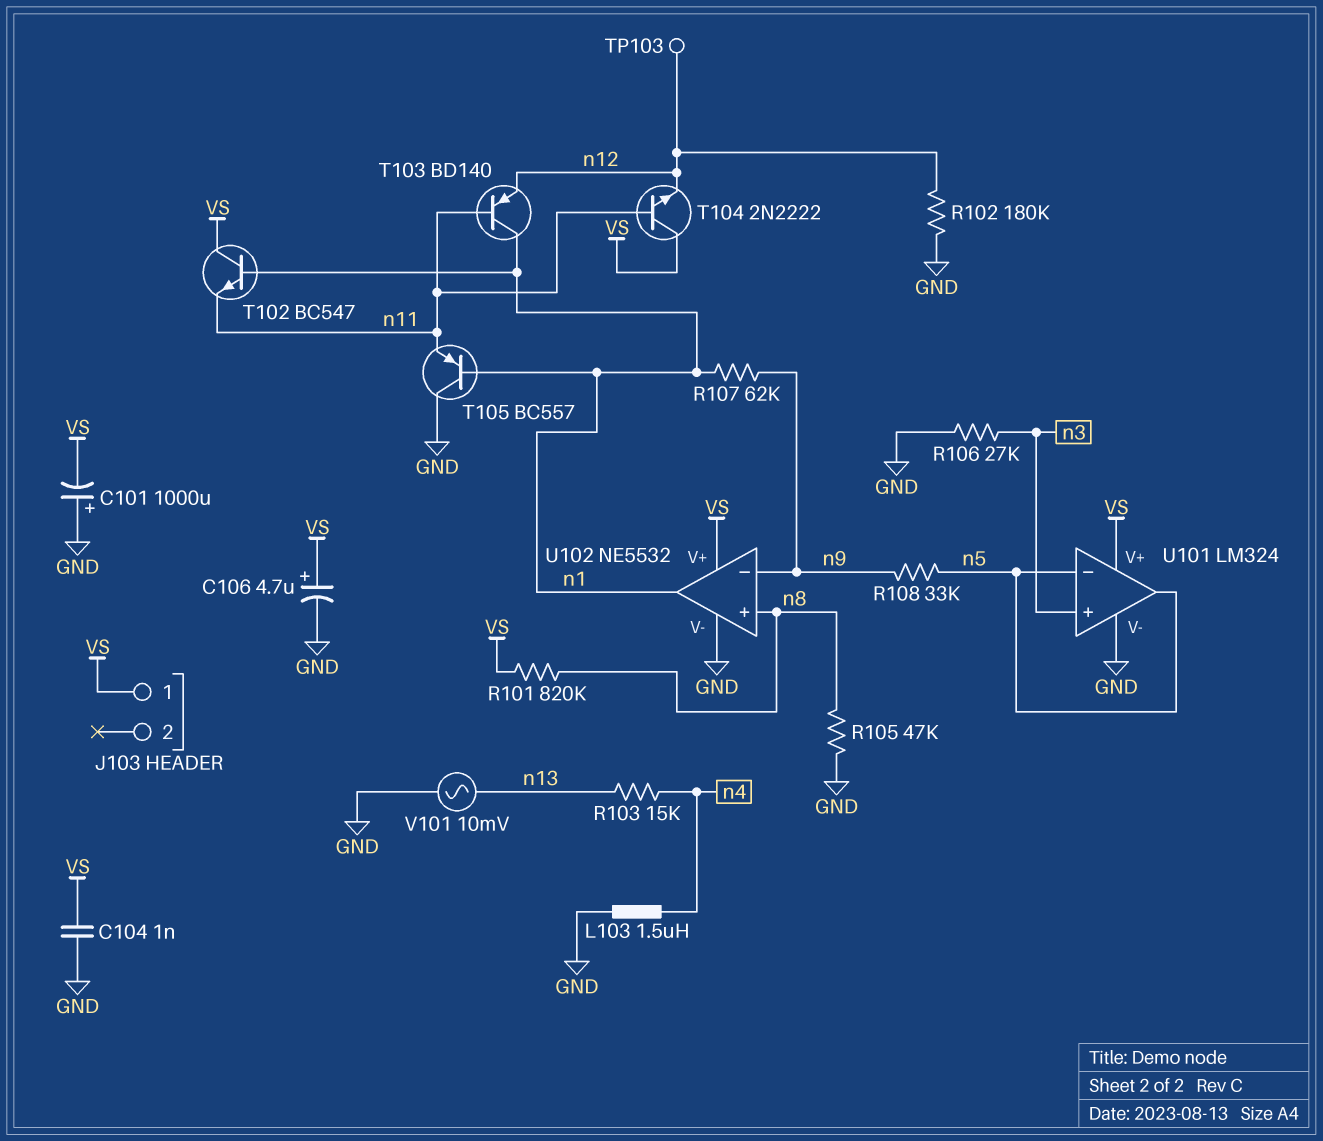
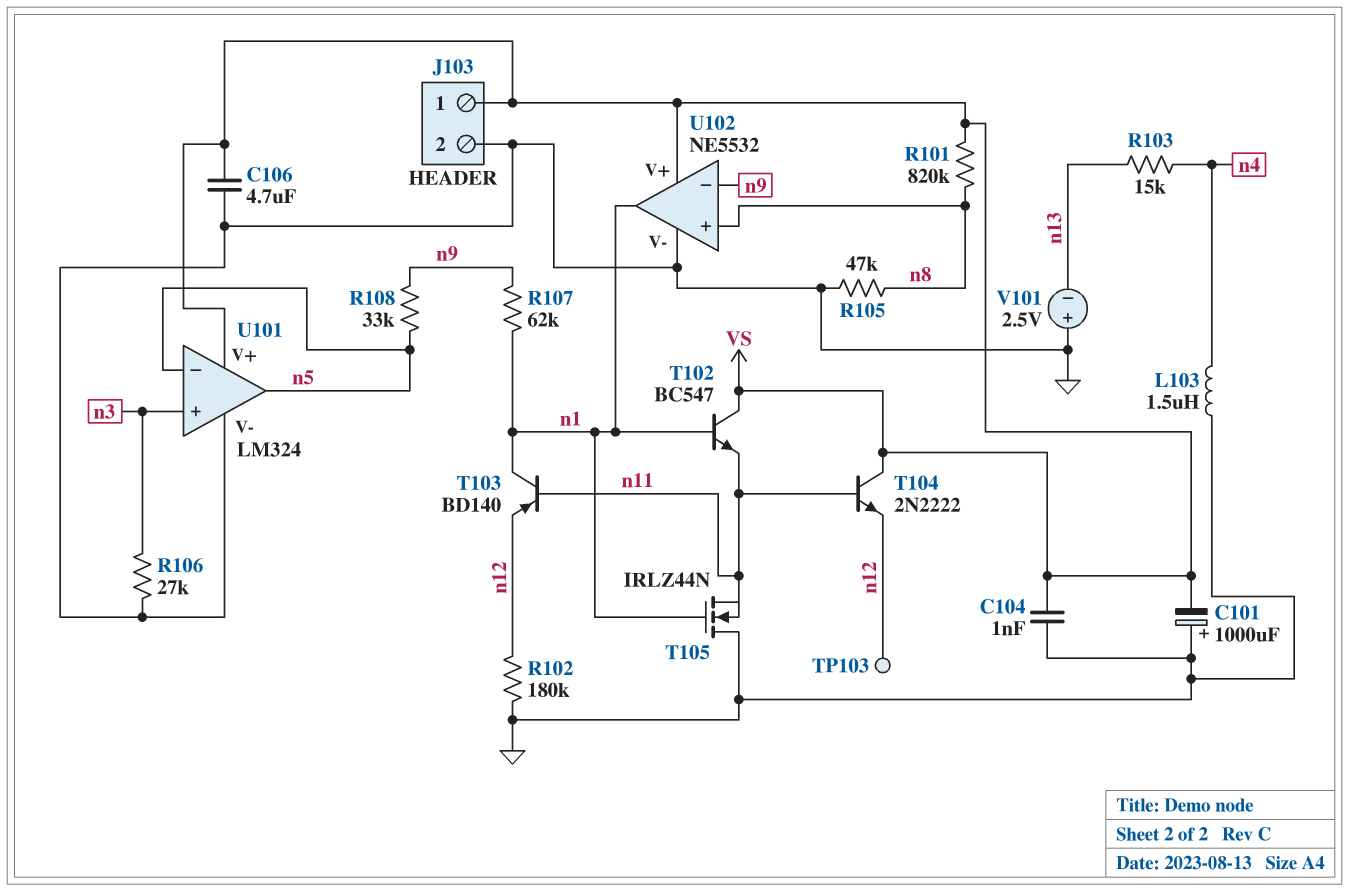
C106: 4.7uF (plus VS, minus GND) -> 4.7uF (GND, VS)
J103 pin 2: none -> GND
T105: PNP BC557 (B n1, C GND, E n11) -> NMOS IRLZ44N (G n1, D GND, S n11)
V101: AC 10mV (GND, n13) -> 2.5V (plus GND, minus n13)

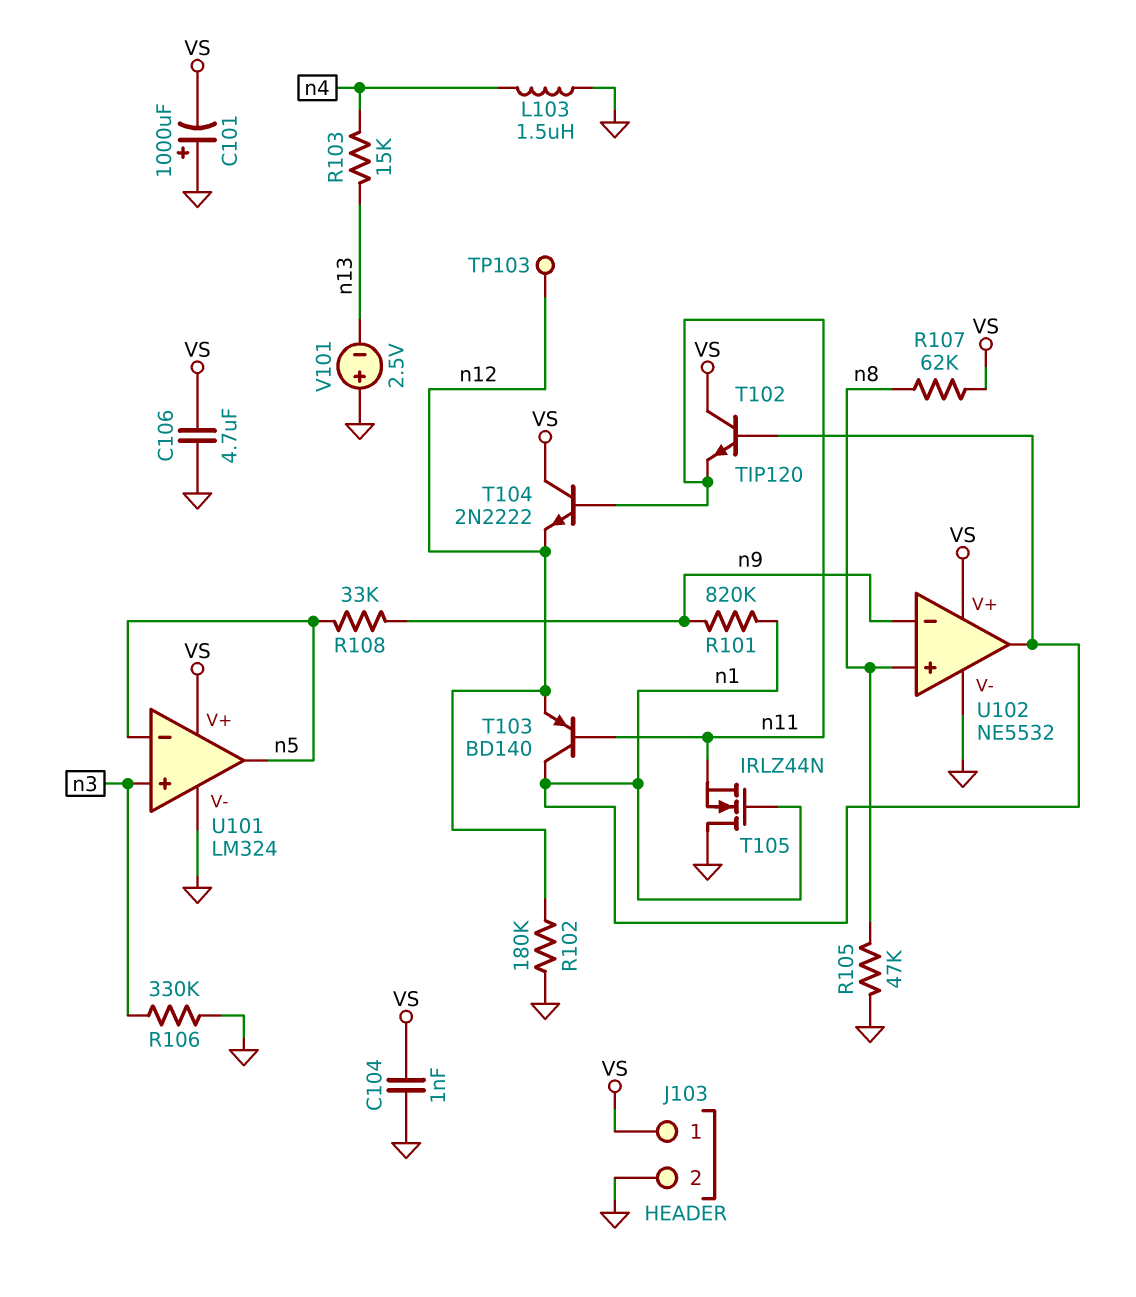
R101: 820k (VS, n8) -> 820k (n1, n9)
R106: 27k (GND, n3) -> 330k (GND, n3)
R107: 62k (n1, n9) -> 62k (VS, n8)
T102: NPN BC547 (B n1, C VS, E n11) -> NPN TIP120 (B n1, C VS, E n11)

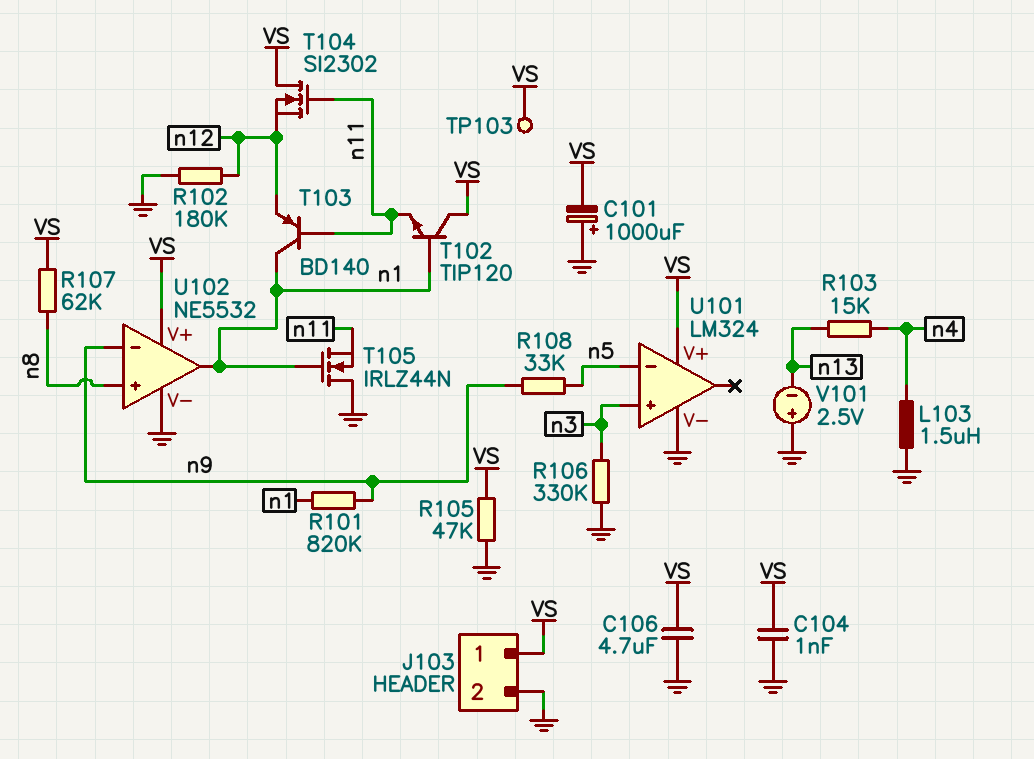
R105: 47k (GND, n8) -> 47k (GND, VS)
T104: NPN 2N2222 (B n11, C VS, E n12) -> NMOS SI2302 (G n11, D VS, S n12)
TP103: test point (n12) -> test point (VS)
U101 pin out: n5 -> none

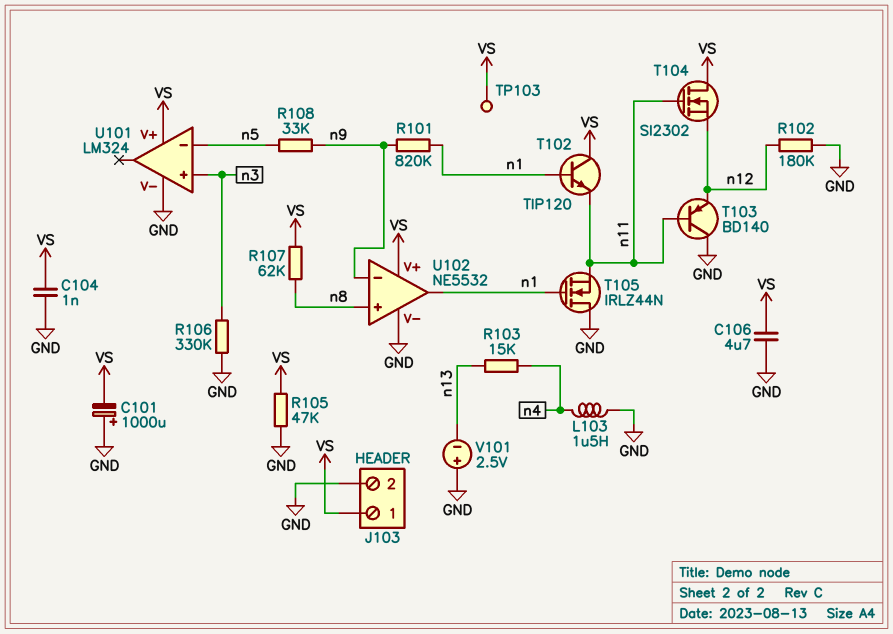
T103: PNP BD140 (B n11, C n1, E n12) -> PNP BD140 (B n11, C GND, E n12)

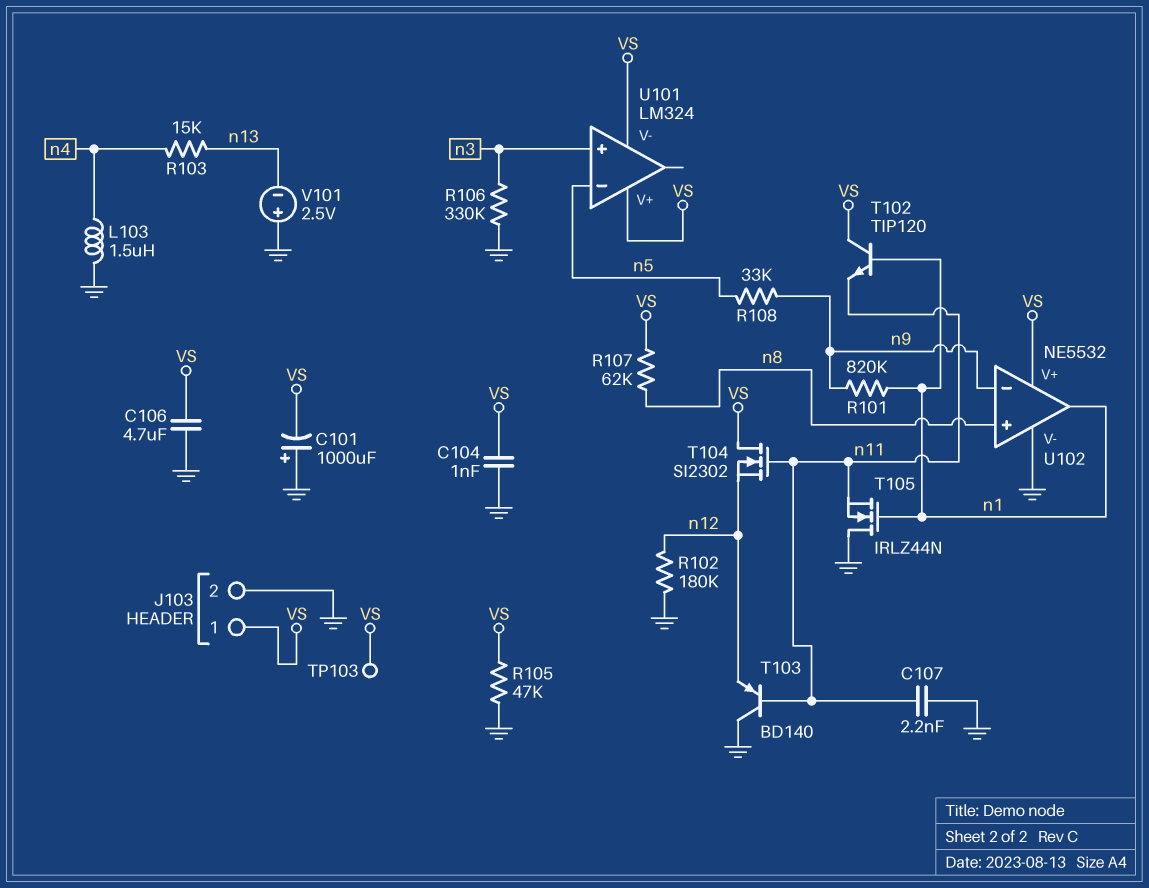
C107: none -> 2.2nF (GND, n11)
U101 pin V-: GND -> VS

